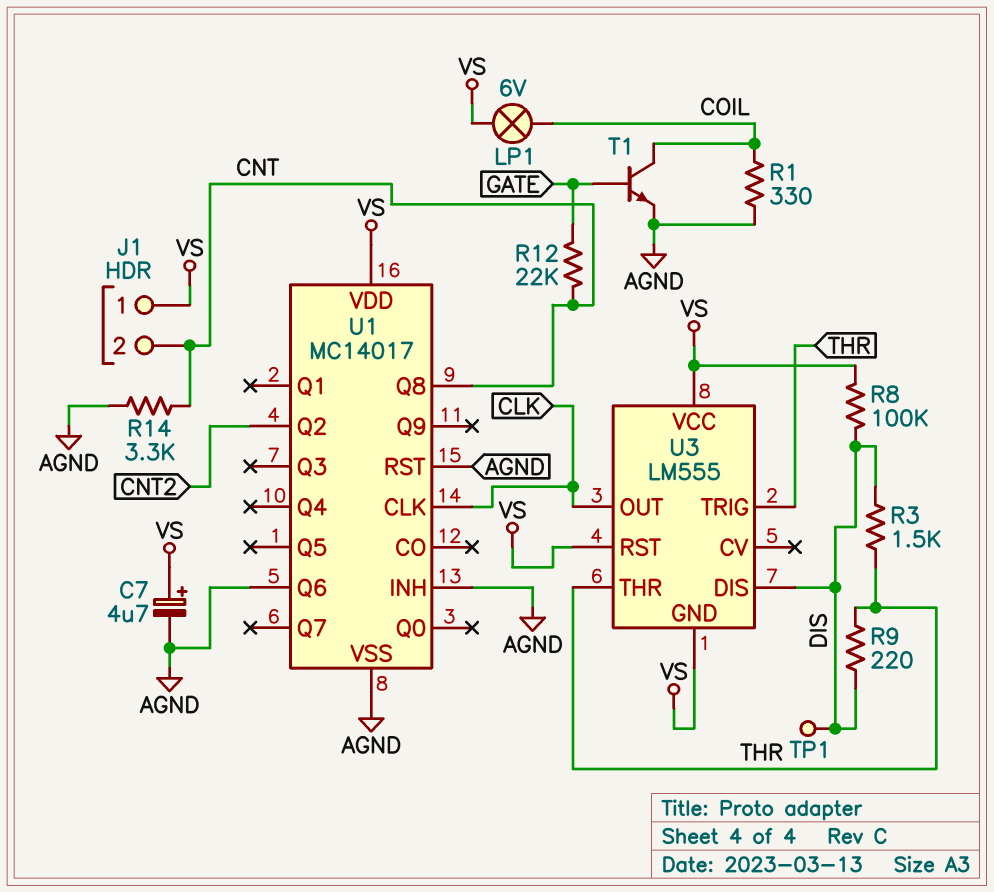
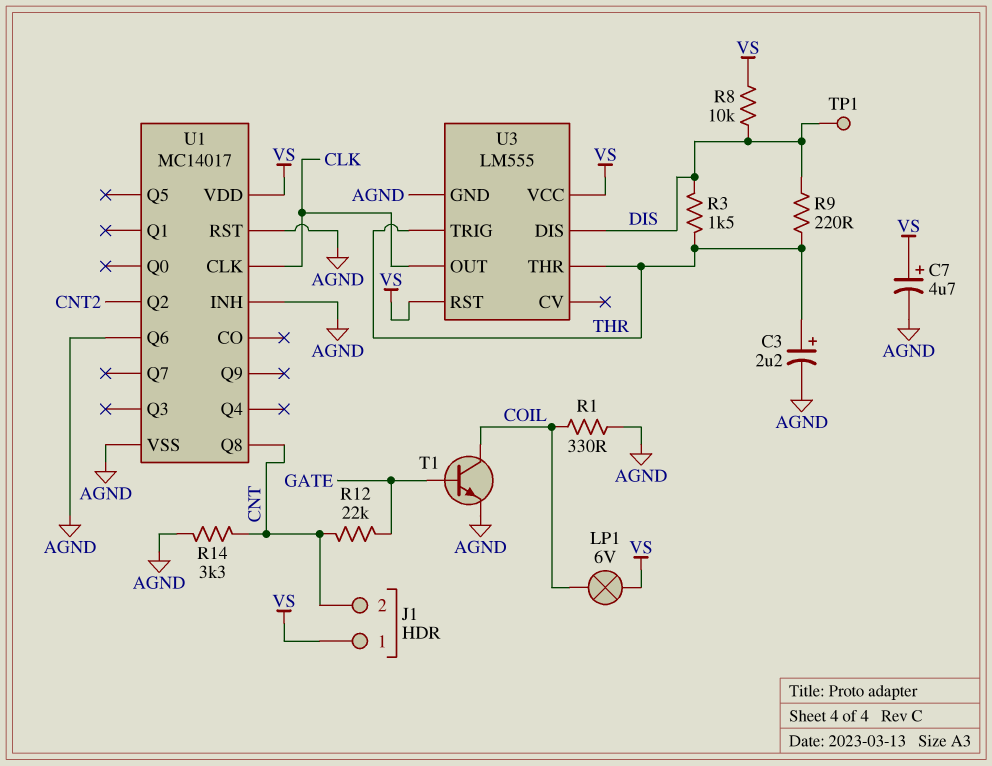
C3: none -> 2.2uF (plus THR, minus AGND)
R8: 100k (DIS, VS) -> 10k (DIS, VS)
U3 pin GND: VS -> AGND

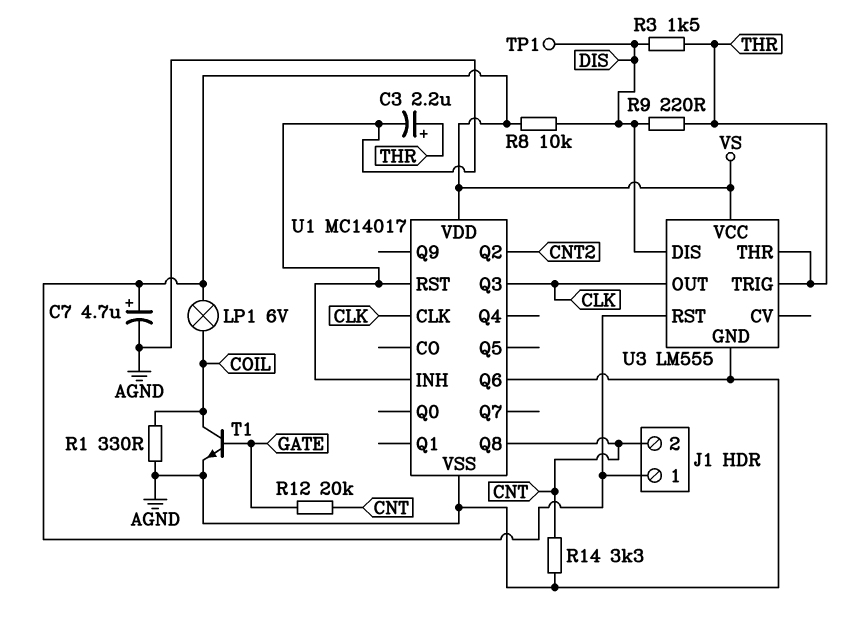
R12: 22k (CNT, GATE) -> 20k (CNT, GATE)
U1 pin Q3: none -> CLK

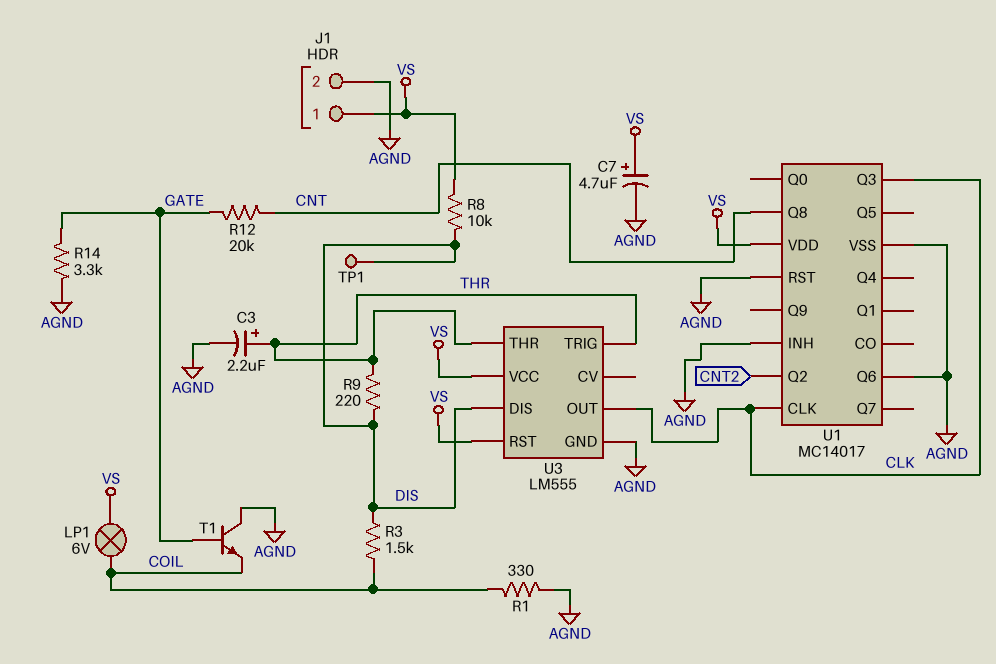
J1 pin 2: CNT -> AGND
R3: 1.5k (DIS, THR) -> 1.5k (COIL, DIS)
R14: 3.3k (AGND, CNT) -> 3.3k (AGND, GATE)
T1: NPN (B GATE, C COIL, E AGND) -> NPN (B GATE, C AGND, E COIL)

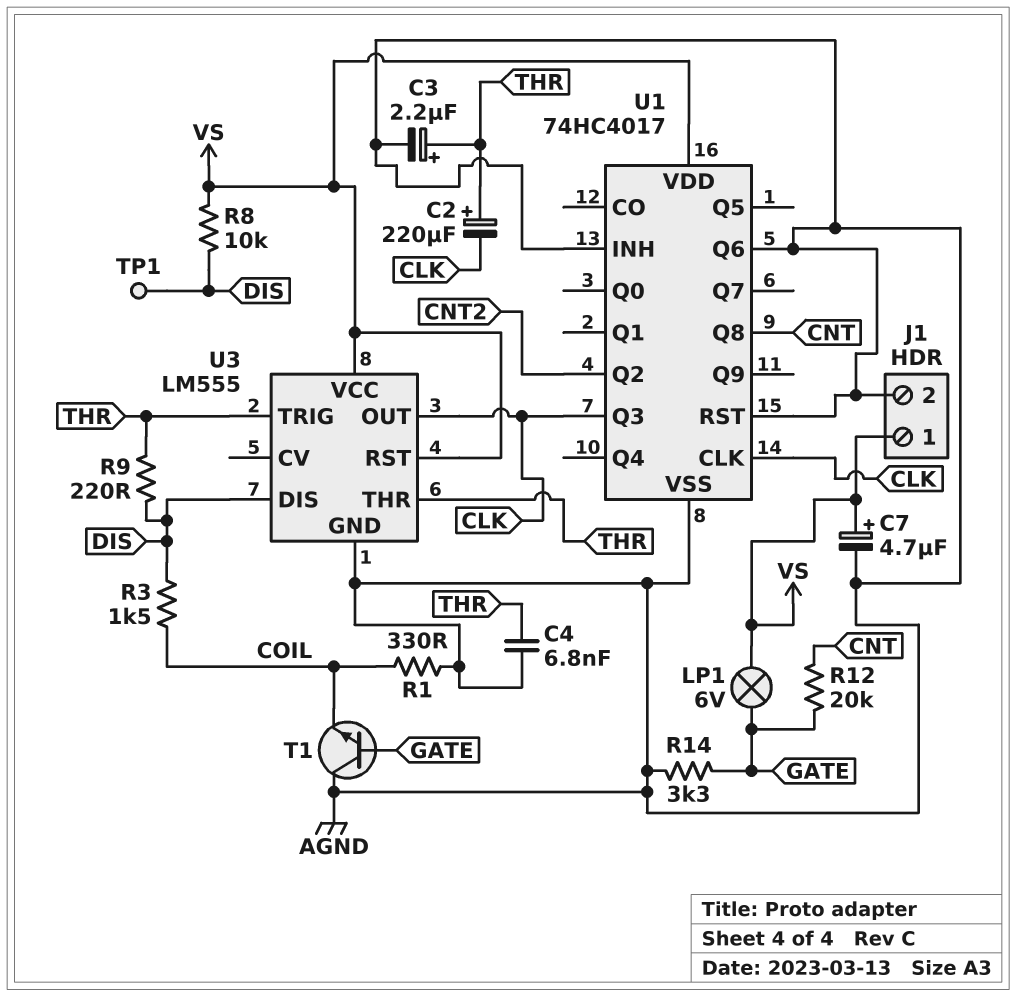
C2: none -> 220uF (plus THR, minus CLK)
C4: none -> 6.8nF (AGND, THR)
LP1: lamp 6V (COIL, VS) -> lamp 6V (GATE, VS)
U1: MC14017 -> 74HC4017

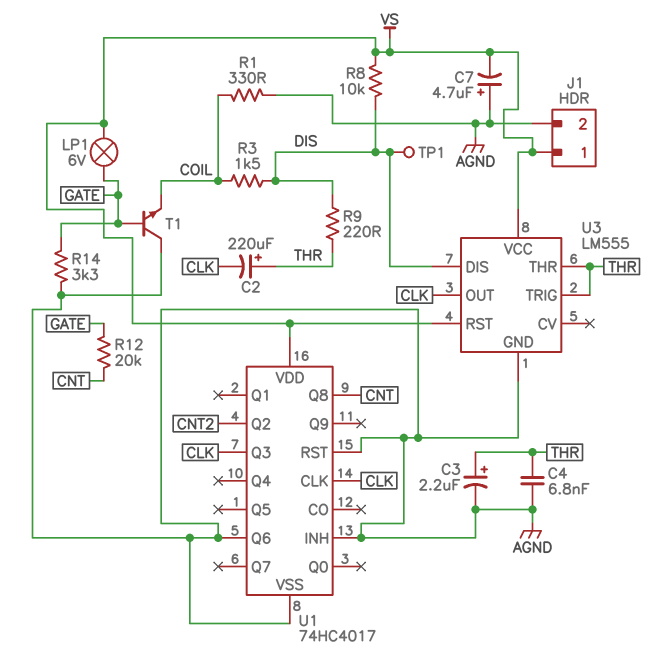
C7: 4.7uF (plus VS, minus AGND) -> 4.7uF (plus AGND, minus VS)

